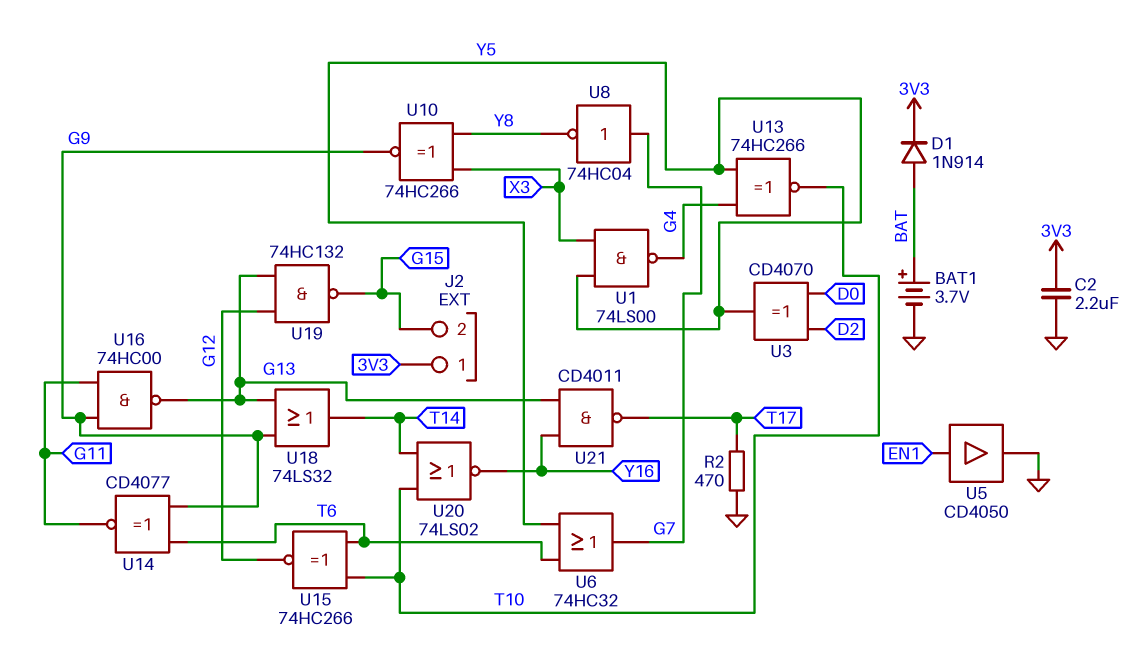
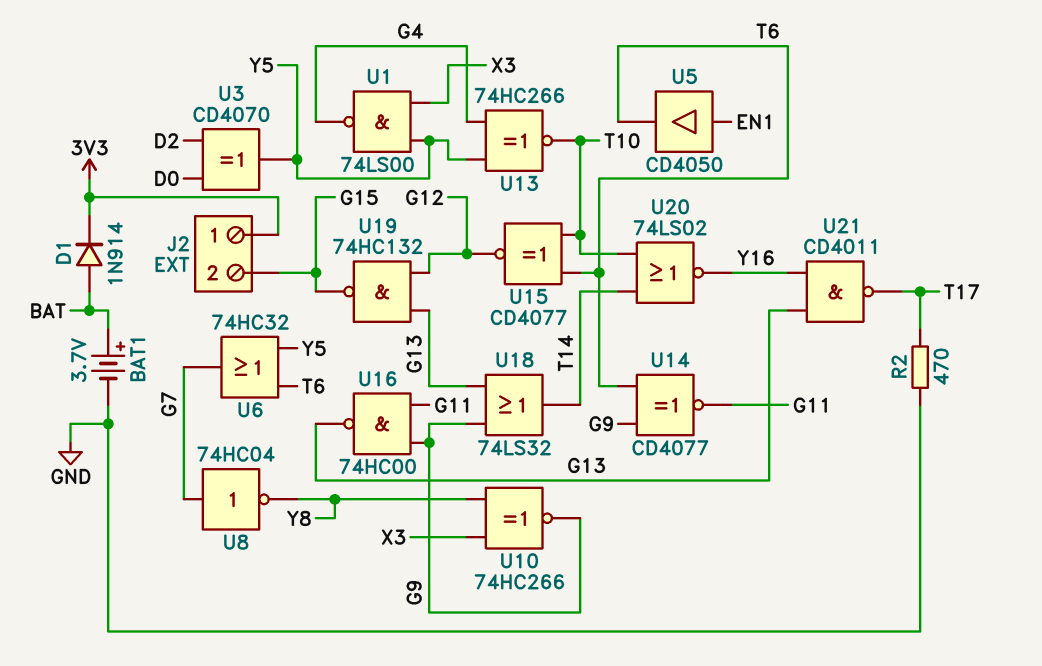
C2: 2.2uF (3V3, GND) -> none
U5: buffer CD4050 (in EN1, out GND) -> buffer CD4050 (in EN1, out T6)
U15: XNOR 74HC266 (in T6, in T10, out G12) -> XNOR CD4077 (in T6, in T10, out G12)

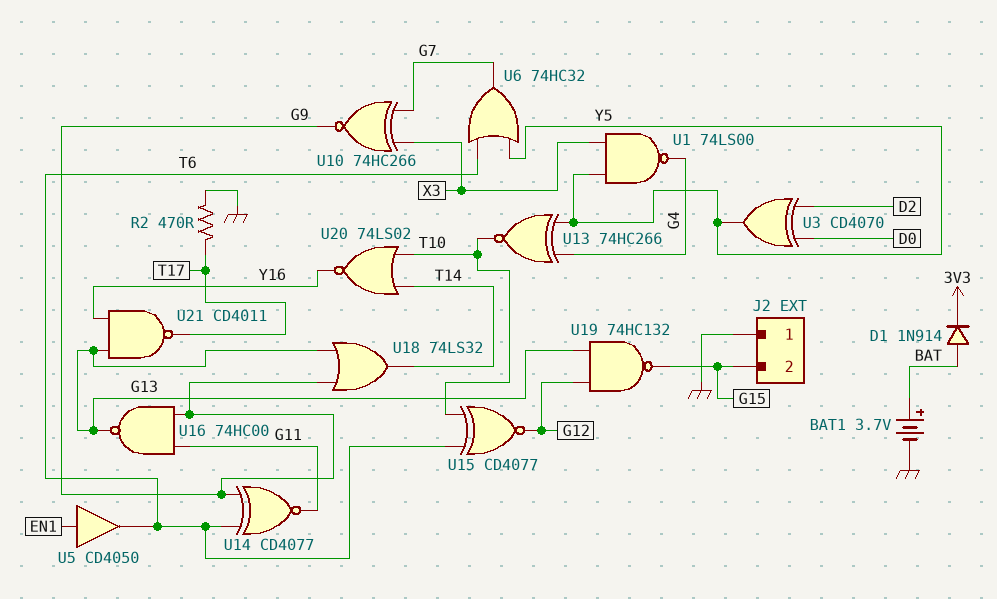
J2 pin 1: 3V3 -> GND
U8: NOT 74HC04 (in G7, out Y8) -> none
U10: XNOR 74HC266 (in X3, in Y8, out G9) -> XNOR 74HC266 (in G7, in X3, out G9)

